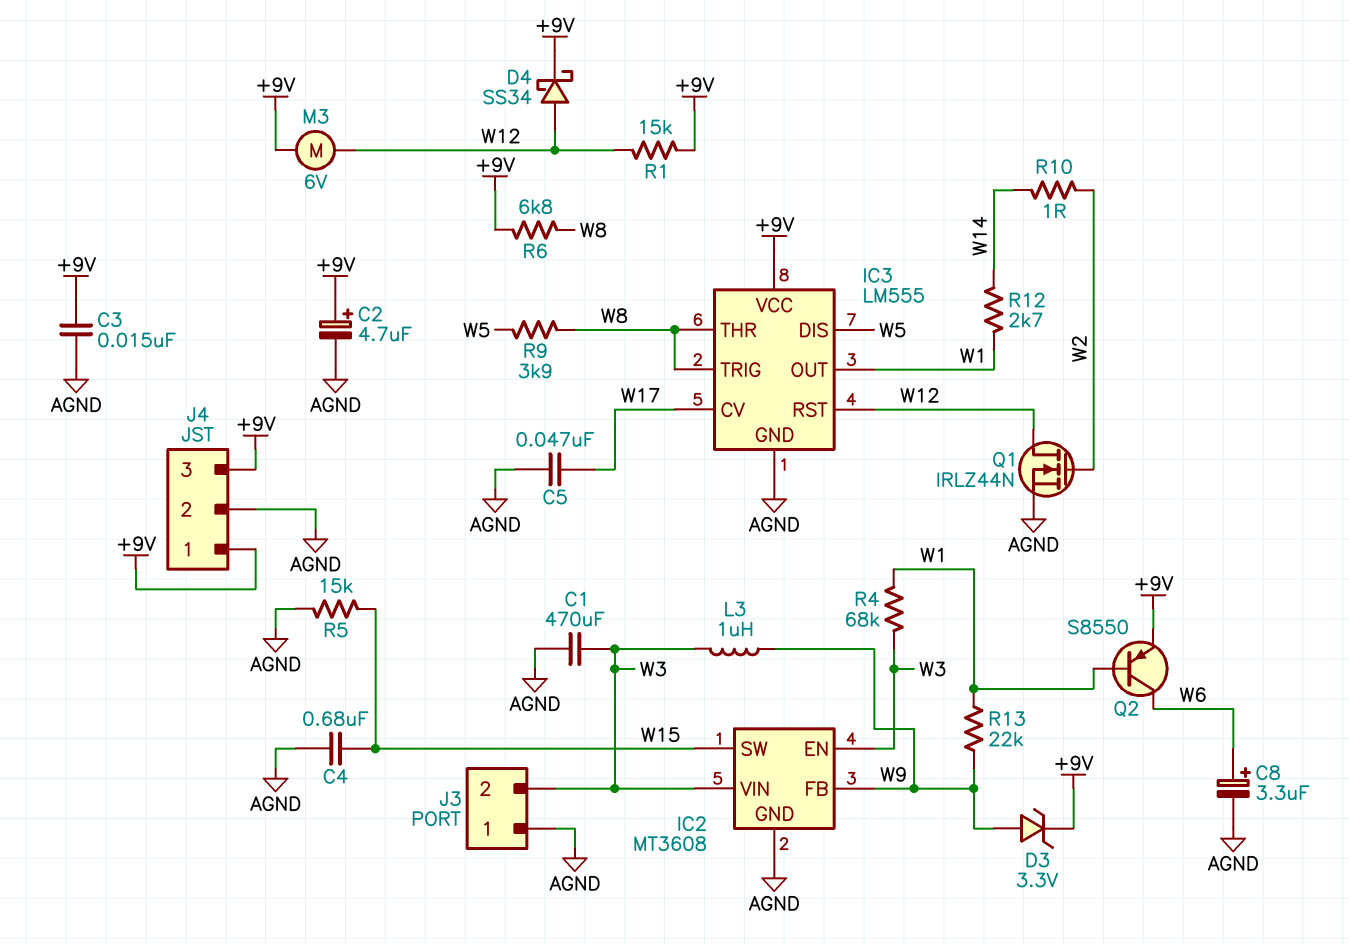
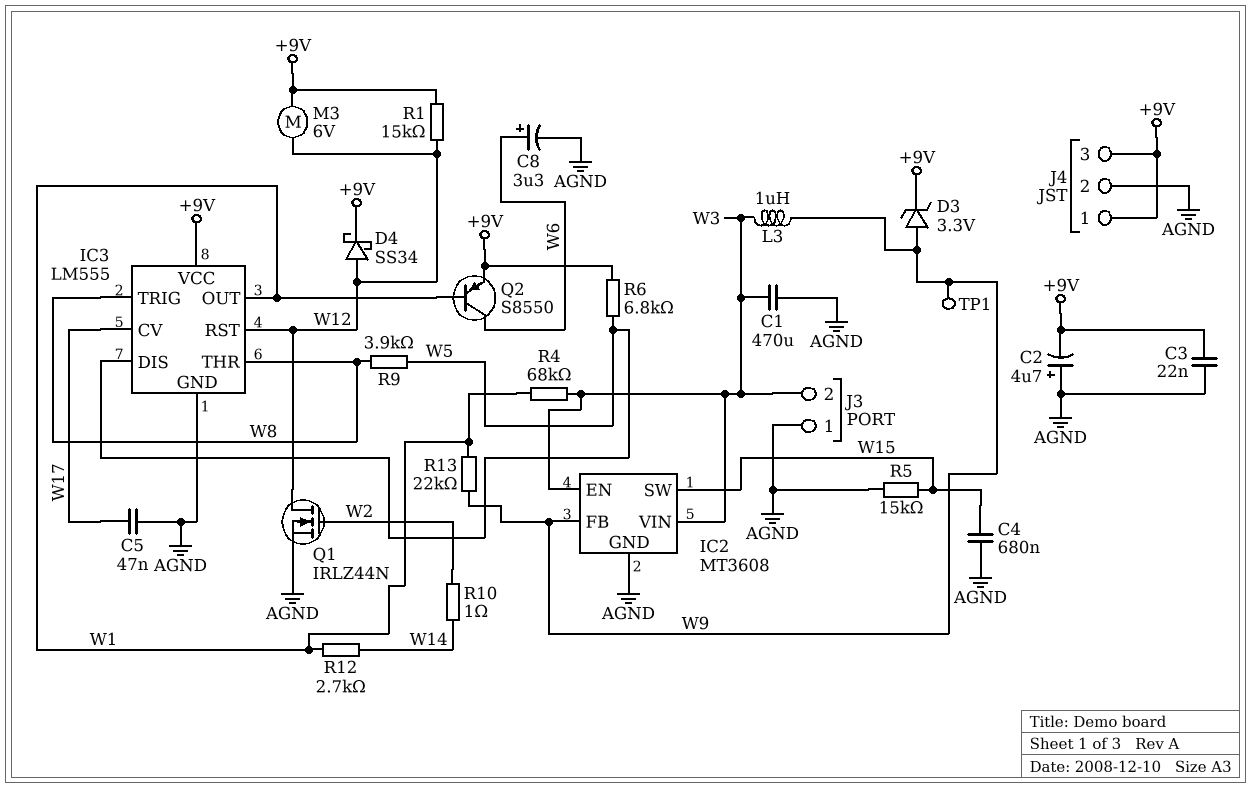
C2: 4.7uF (plus +9V, minus AGND) -> 4.7uF (plus AGND, minus +9V)
C3: 15nF (+9V, AGND) -> 22nF (+9V, AGND)
R6: 6.8k (+9V, W8) -> 6.8k (+9V, W5)
TP1: none -> test point (W9)

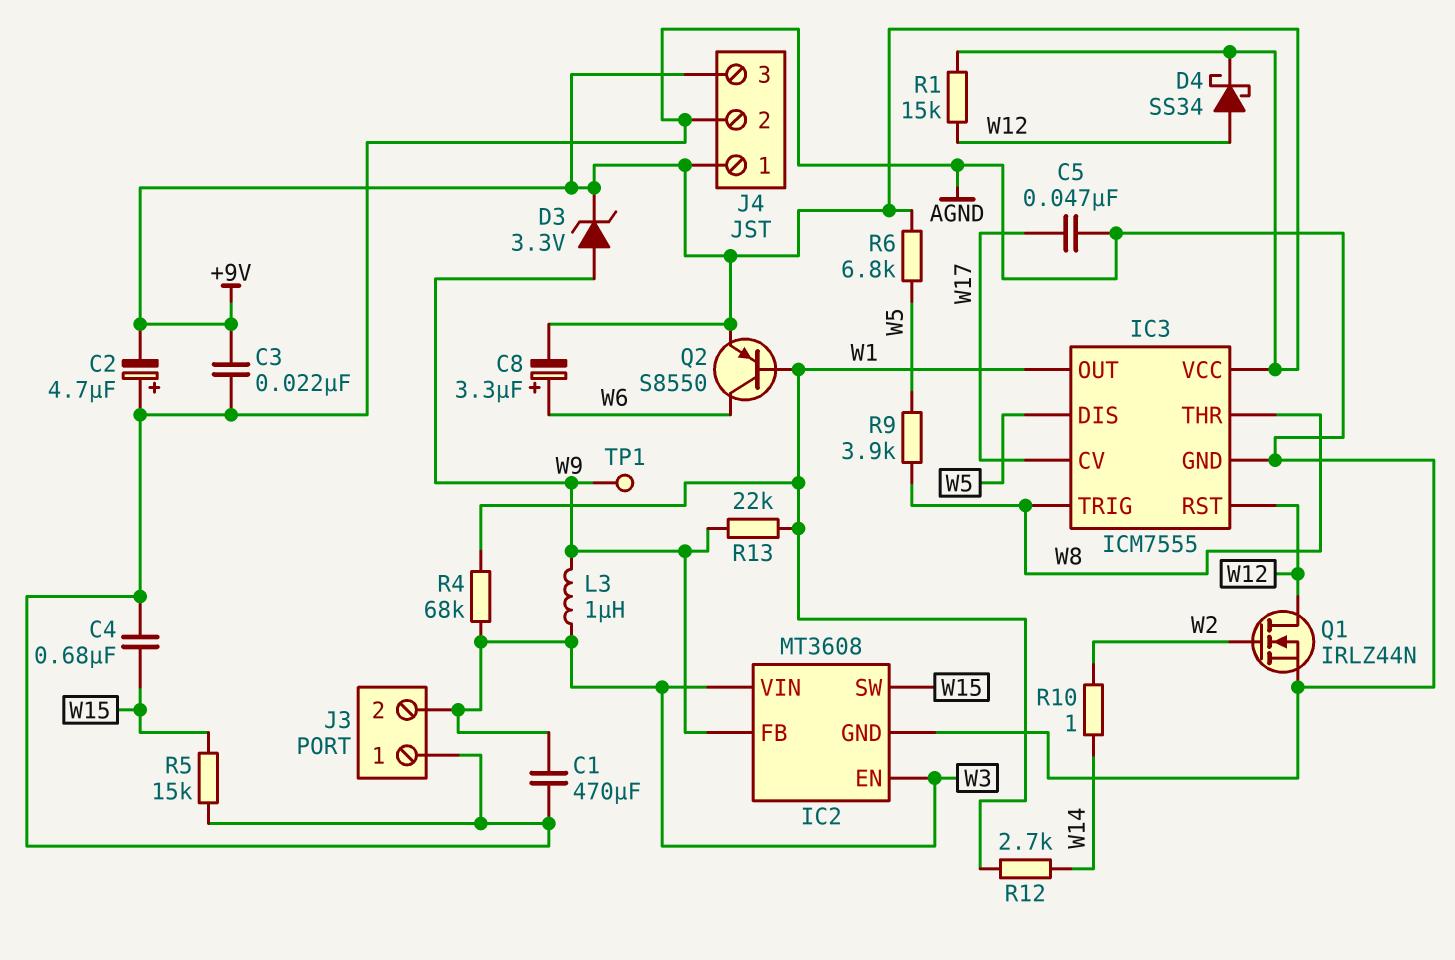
C8: 3.3uF (plus W6, minus AGND) -> 3.3uF (plus W6, minus +9V)
IC3: LM555 -> ICM7555
M3: motor 6V (+9V, W12) -> none

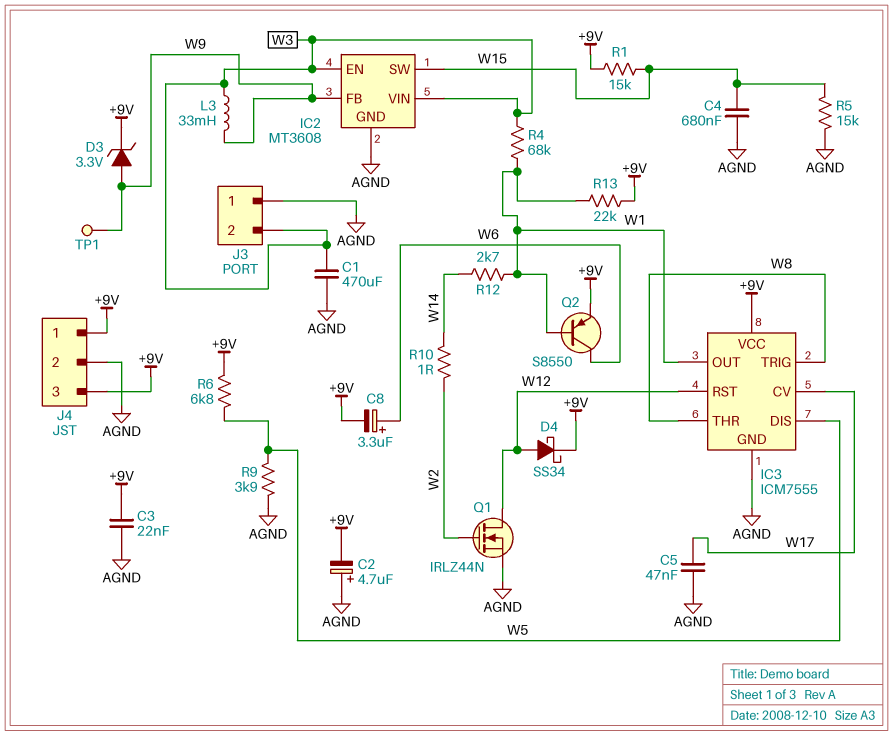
L3: 1uH (W3, W9) -> 33mH (W3, W9)
R1: 15k (+9V, W12) -> 15k (+9V, W15)
R9: 3.9k (W5, W8) -> 3.9k (AGND, W5)
R13: 22k (W1, W9) -> 22k (+9V, W1)

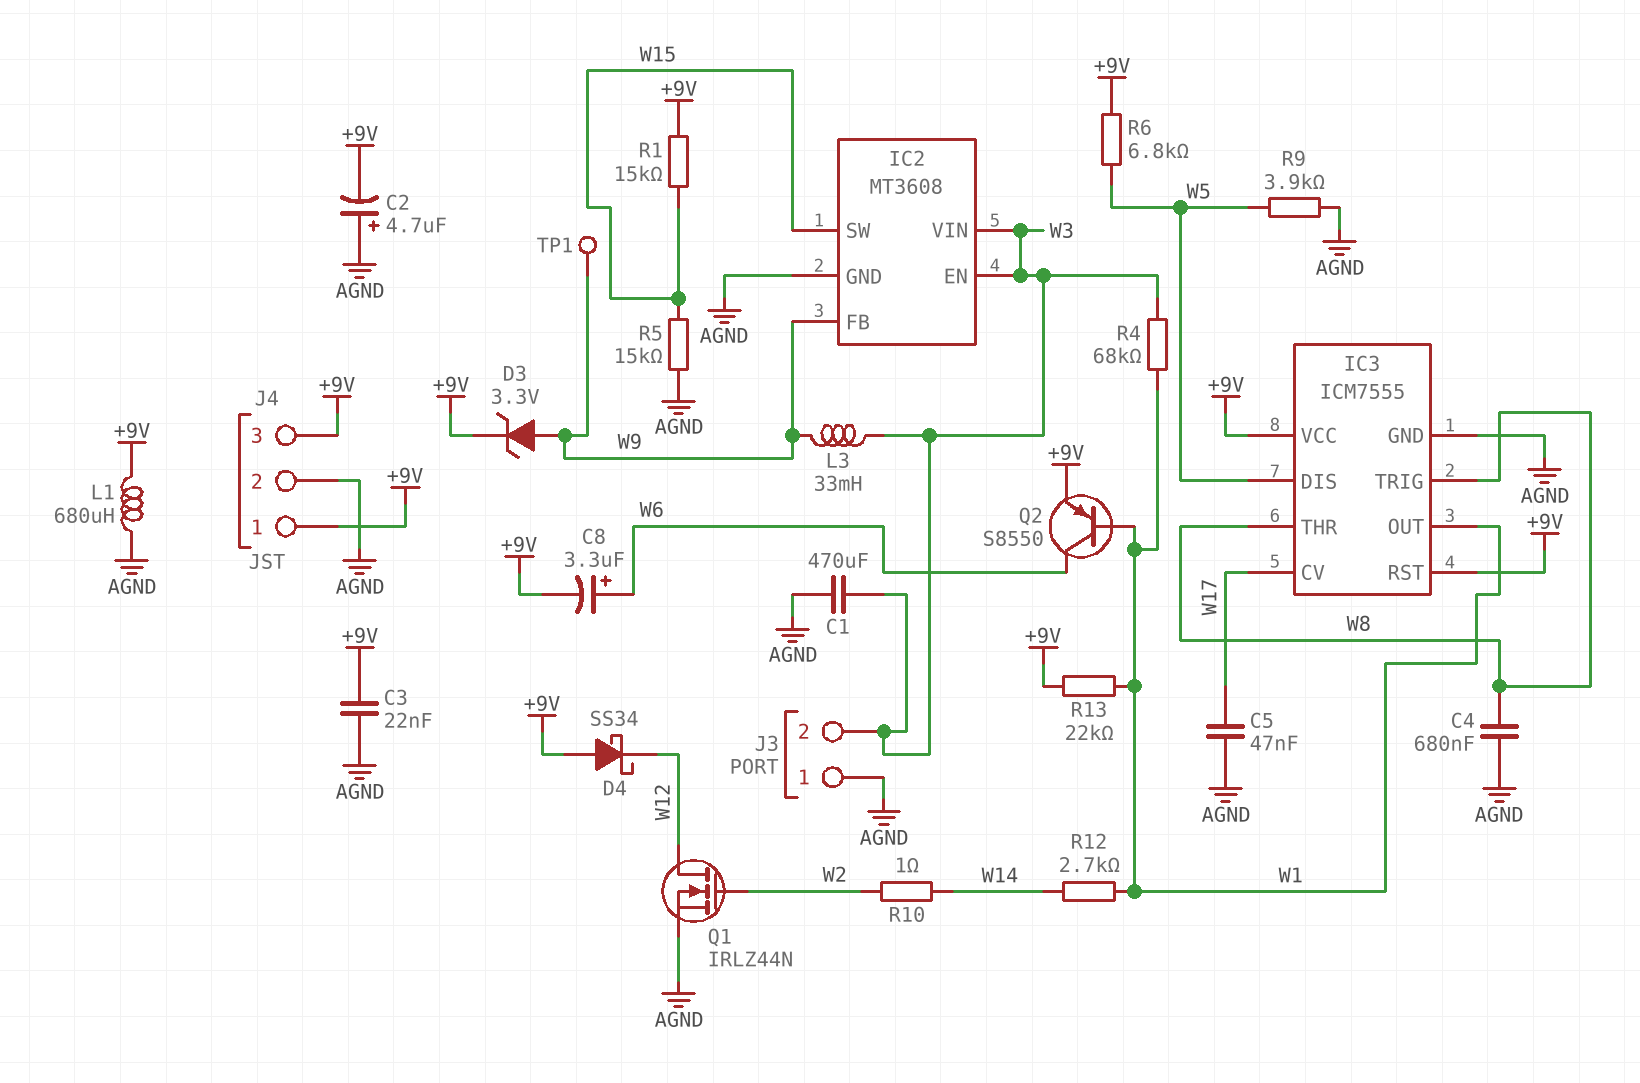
C4: 680nF (AGND, W15) -> 680nF (AGND, W8)
D4: schottky SS34 (A W12, K +9V) -> schottky SS34 (A +9V, K W12)
IC3 pin RST: W12 -> +9V
L1: none -> 680uH (+9V, AGND)

